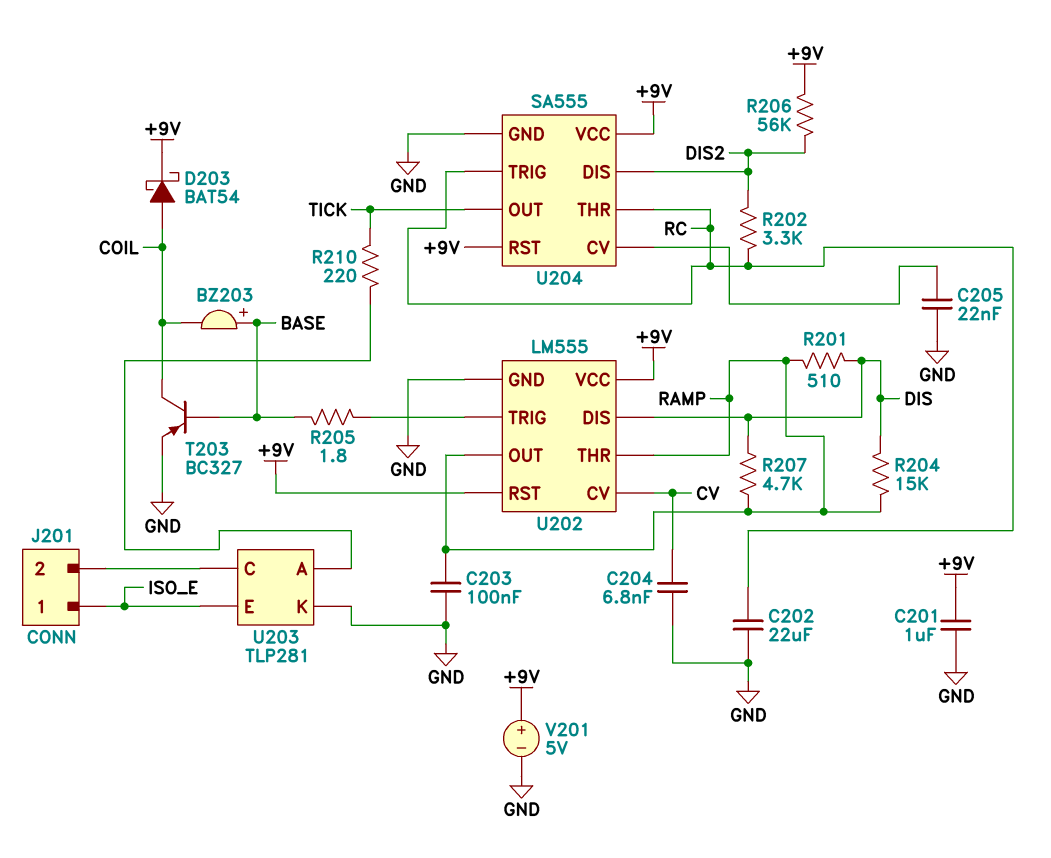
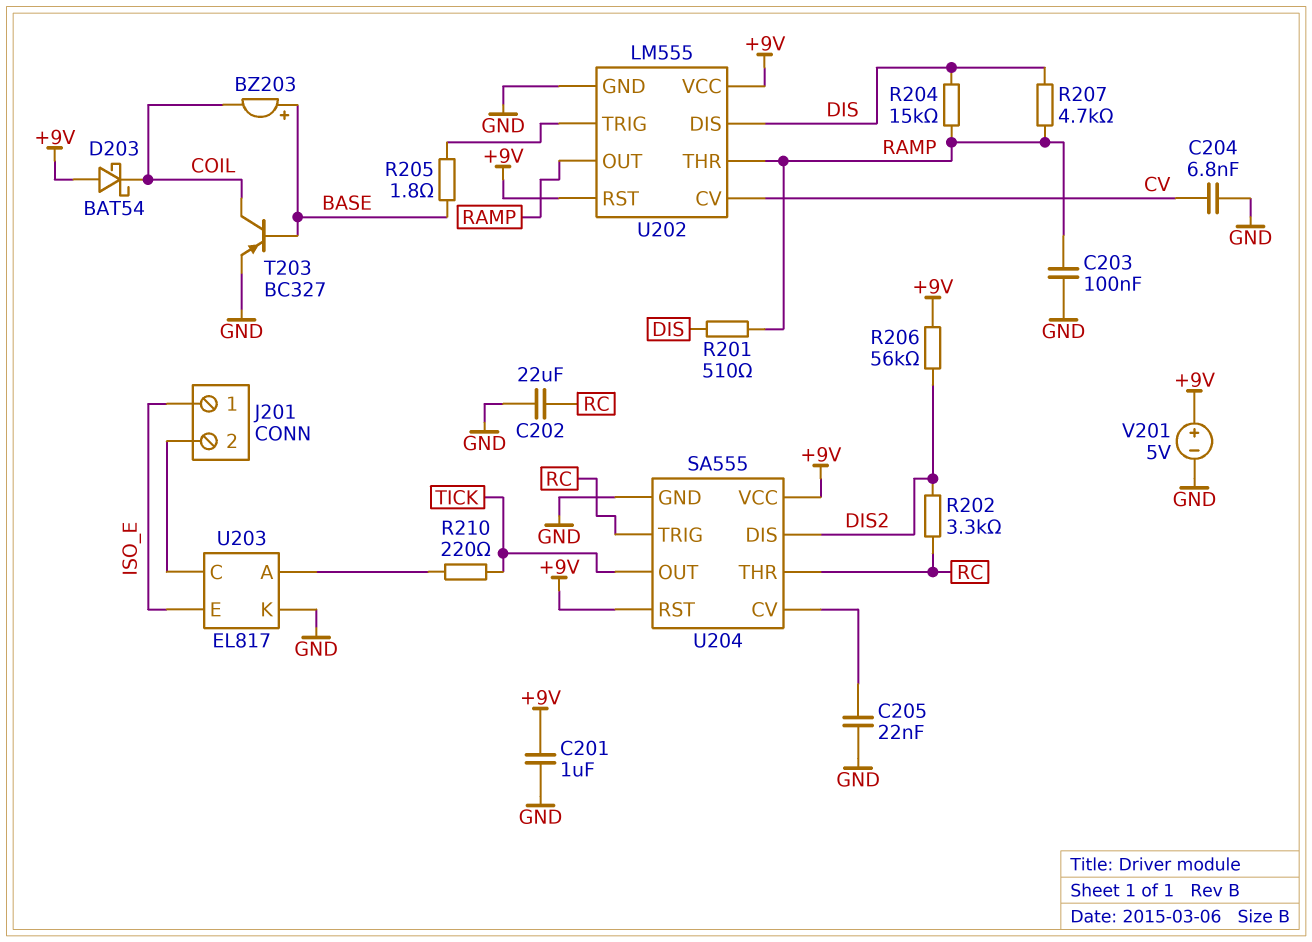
D203: schottky BAT54 (A COIL, K +9V) -> schottky BAT54 (A +9V, K COIL)
U203: TLP281 -> EL817

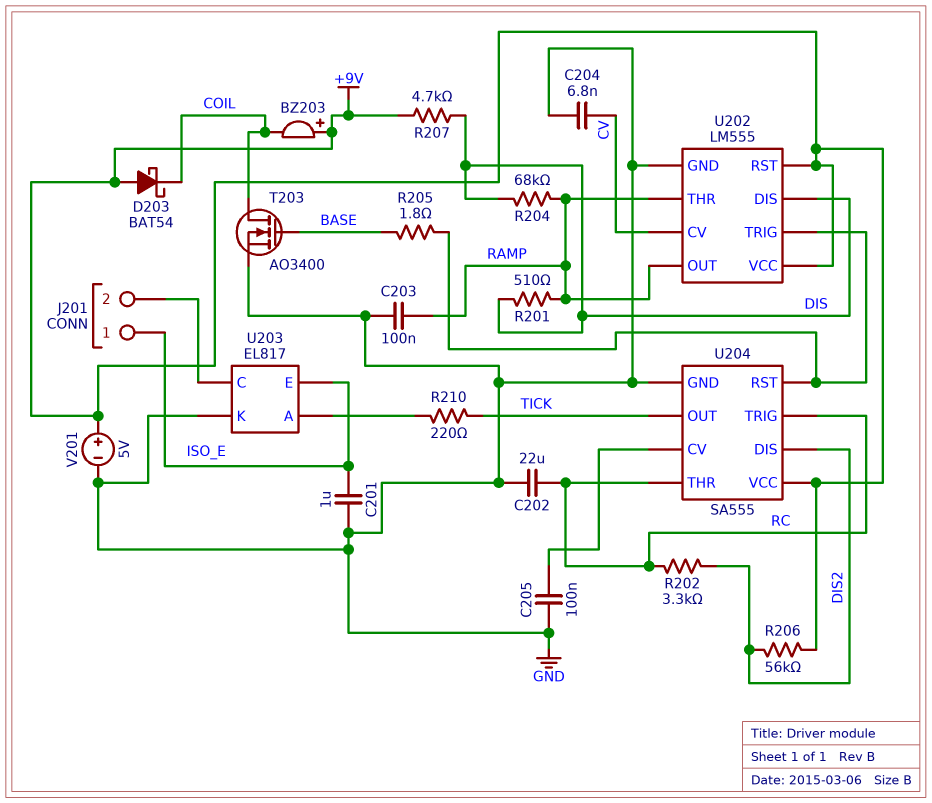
BZ203: buzzer (plus BASE, minus COIL) -> buzzer (plus +9V, minus COIL)
C201: 1uF (+9V, GND) -> 1uF (GND, ISO_E)
C205: 22nF (GND, U204/CV) -> 100nF (GND, U204/CV)
R204: 15k (DIS, RAMP) -> 68k (DIS, RAMP)
R207: 4.7k (DIS, RAMP) -> 4.7k (+9V, DIS)
T203: PNP BC327 (B BASE, C COIL, E GND) -> NMOS AO3400 (G BASE, D COIL, S GND)
U204 pin RST: +9V -> U202/TRIG

